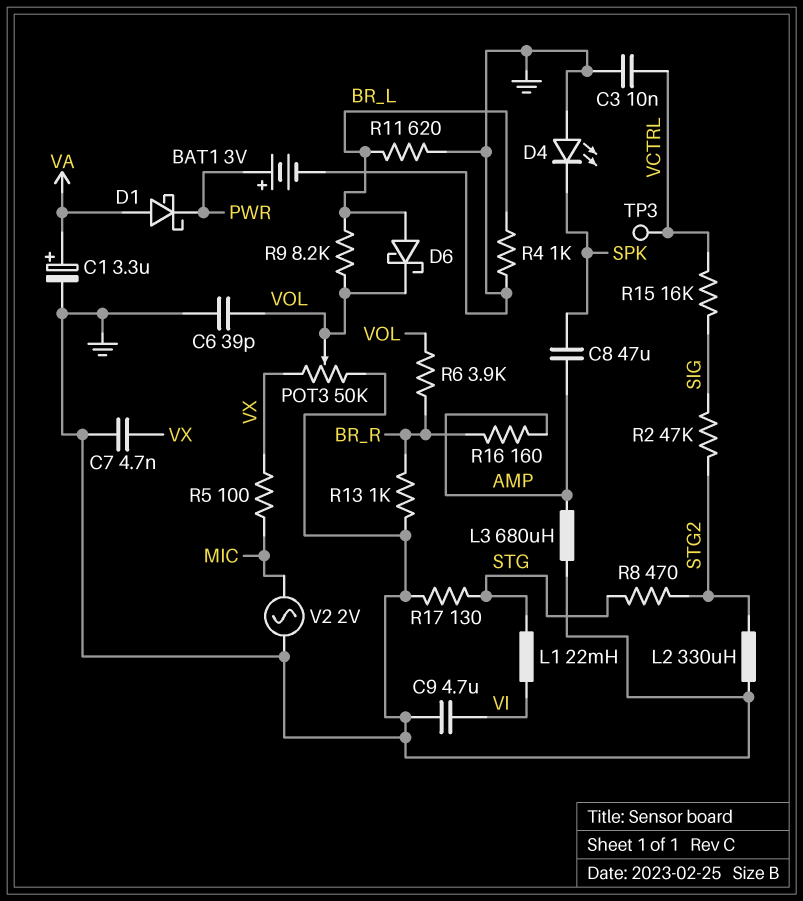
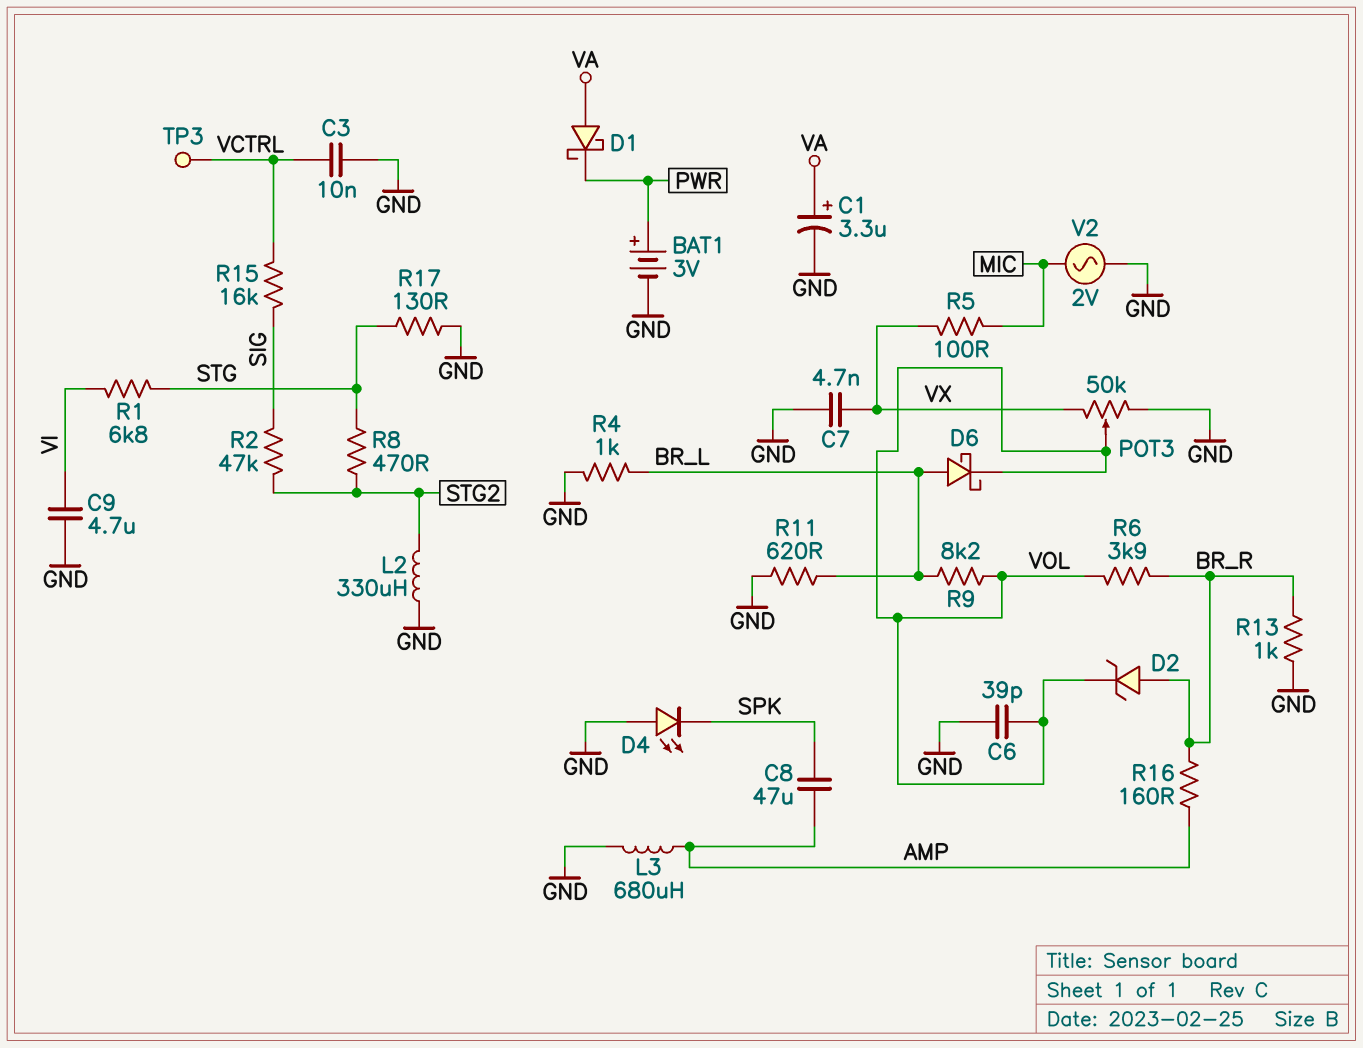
D2: none -> zener (A BR_R, K VOL)
L1: 22mH (STG, VI) -> none
R1: none -> 6.8k (STG, VI)

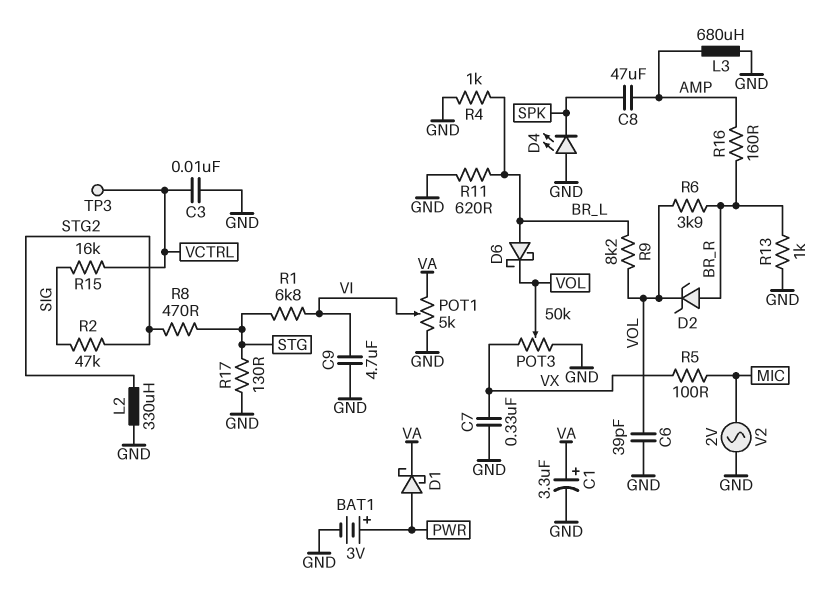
C7: 4.7nF (GND, VX) -> 330nF (GND, VX)
D1: schottky (A VA, K PWR) -> schottky (A PWR, K VA)
POT1: none -> 5k (GND, VA, wiper VI)

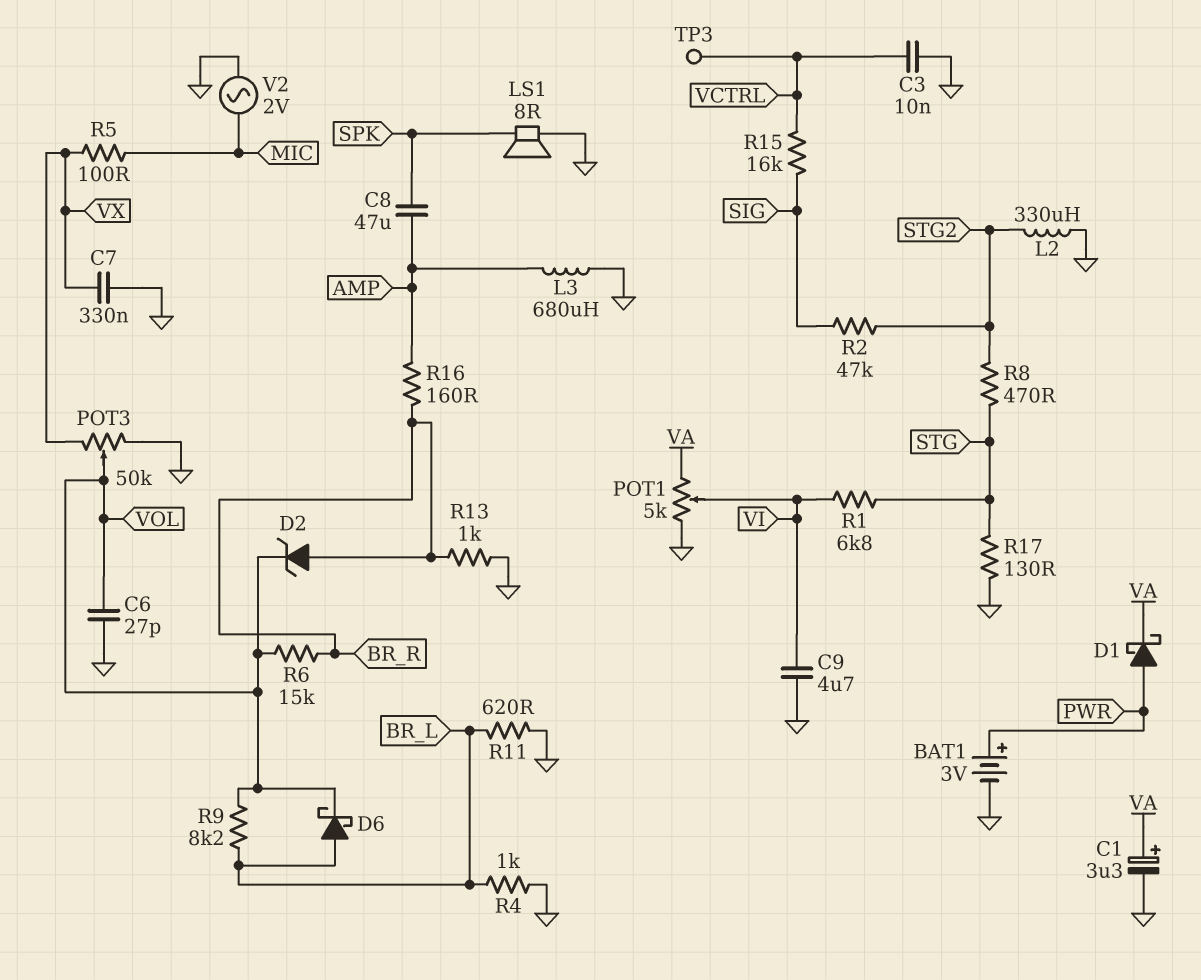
C6: 39pF (GND, VOL) -> 27pF (GND, VOL)
D4: LED (A GND, K SPK) -> none
LS1: none -> speaker 8R (GND, SPK)
R6: 3.9k (BR_R, VOL) -> 15k (BR_R, VOL)

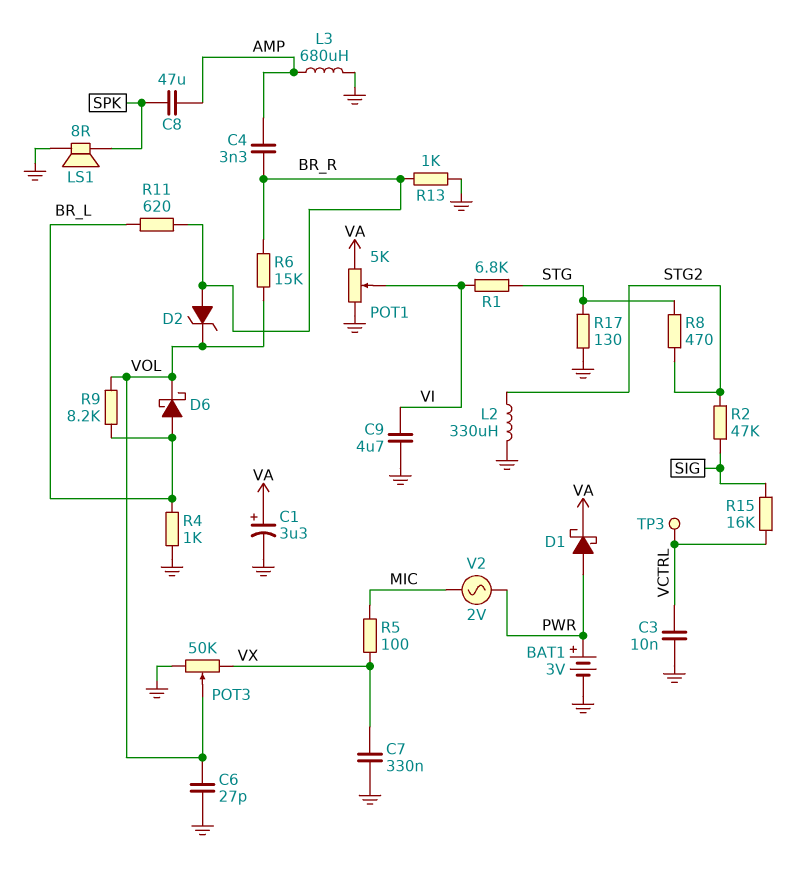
C4: none -> 3.3nF (AMP, BR_R)
R11: 620 (BR_L, GND) -> 620 (BR_L, BR_R)
R16: 160 (AMP, BR_R) -> none
V2: AC 2V (GND, MIC) -> AC 2V (MIC, PWR)

